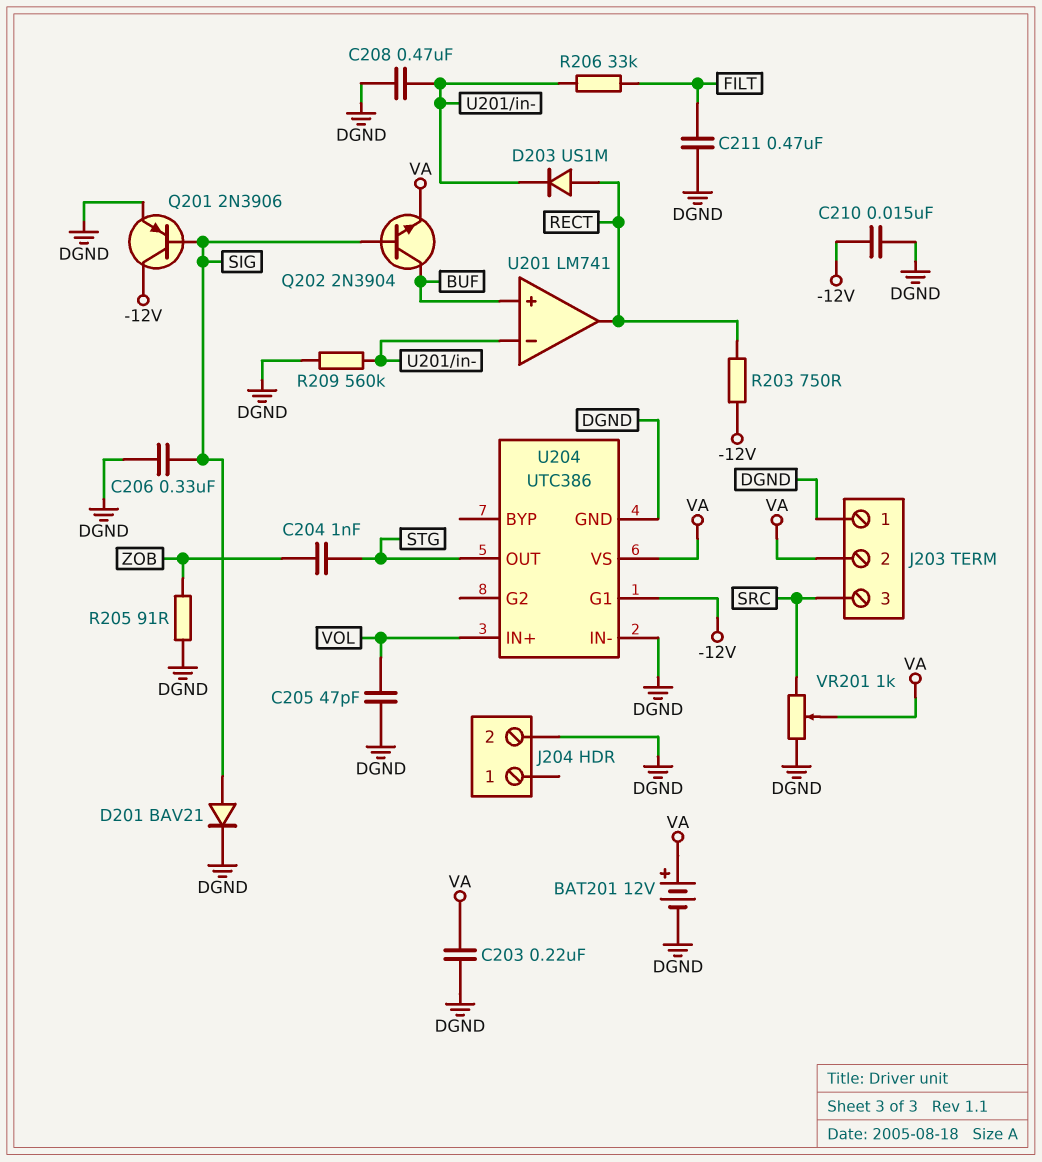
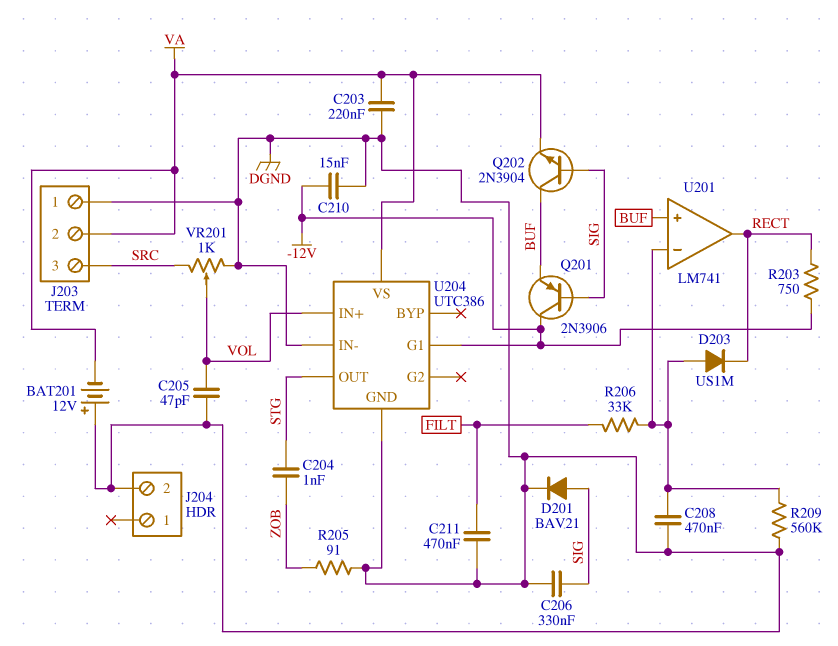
BAT201: 12V (plus VA, minus DGND) -> 12V (plus DGND, minus VA)
D203: diode US1M (A RECT, K U201/in-) -> diode US1M (A U201/in-, K RECT)
Q201: PNP 2N3906 (B SIG, C -12V, E DGND) -> PNP 2N3906 (B SIG, C -12V, E BUF)
VR201: 1k (DGND, SRC, wiper VA) -> 1k (DGND, SRC, wiper VOL)

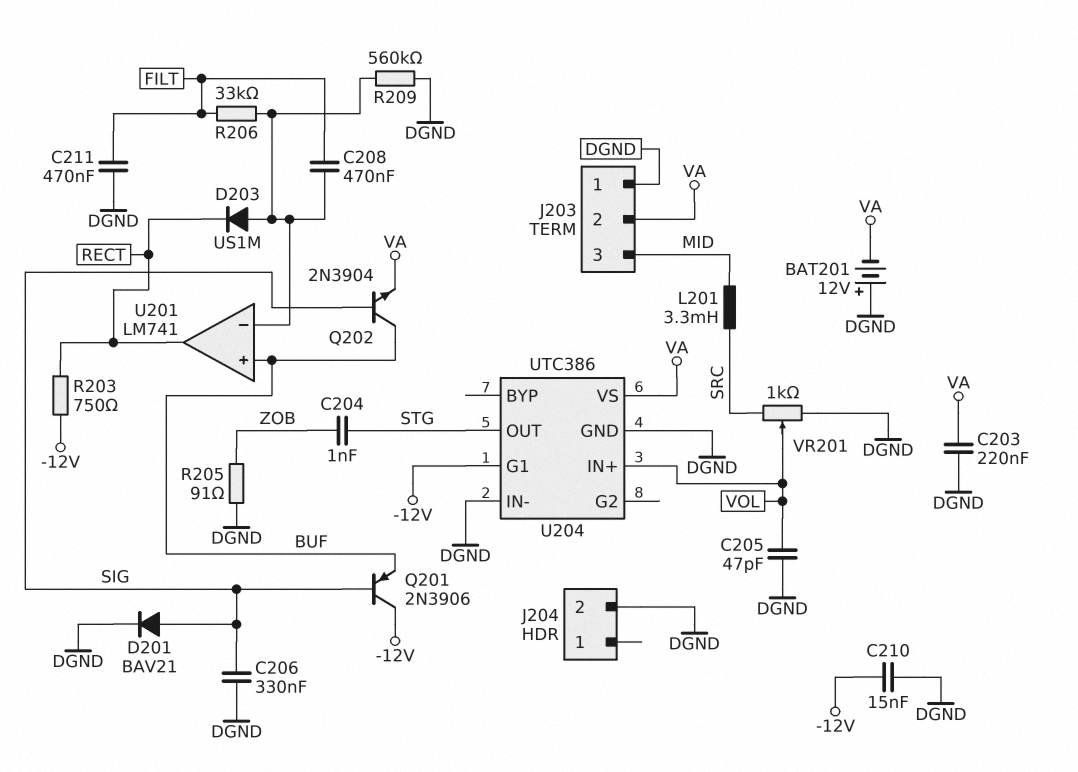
C208: 470nF (DGND, U201/in-) -> 470nF (FILT, U201/in-)
J203 pin 3: SRC -> MID
L201: none -> 3.3mH (MID, SRC)

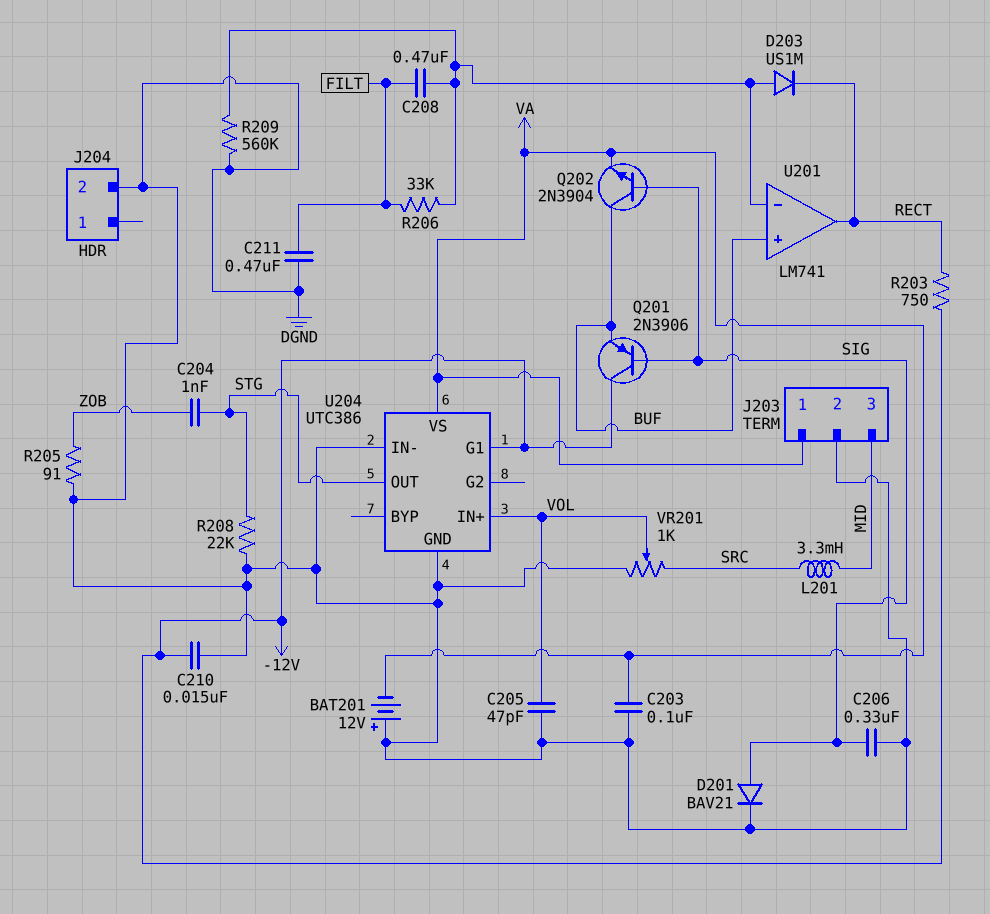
C203: 220nF (DGND, VA) -> 100nF (DGND, VA)
J203 pin 1: DGND -> VA
J203 pin 2: VA -> DGND
R208: none -> 22k (DGND, STG)

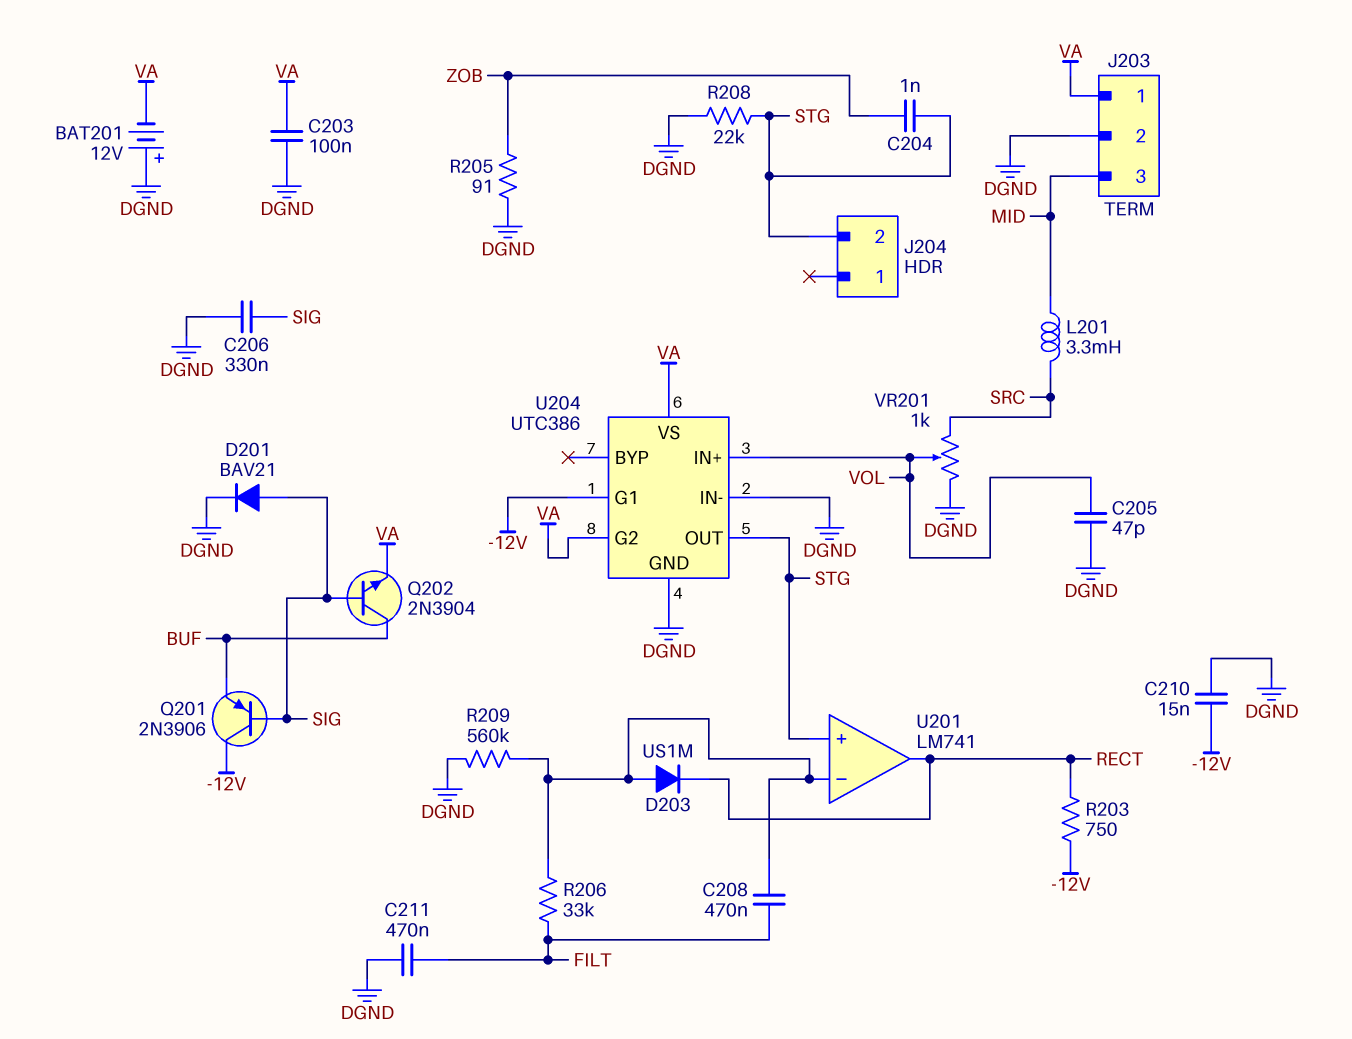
J204 pin 2: DGND -> STG
U201 pin in+: BUF -> STG
U204 pin G2: none -> VA

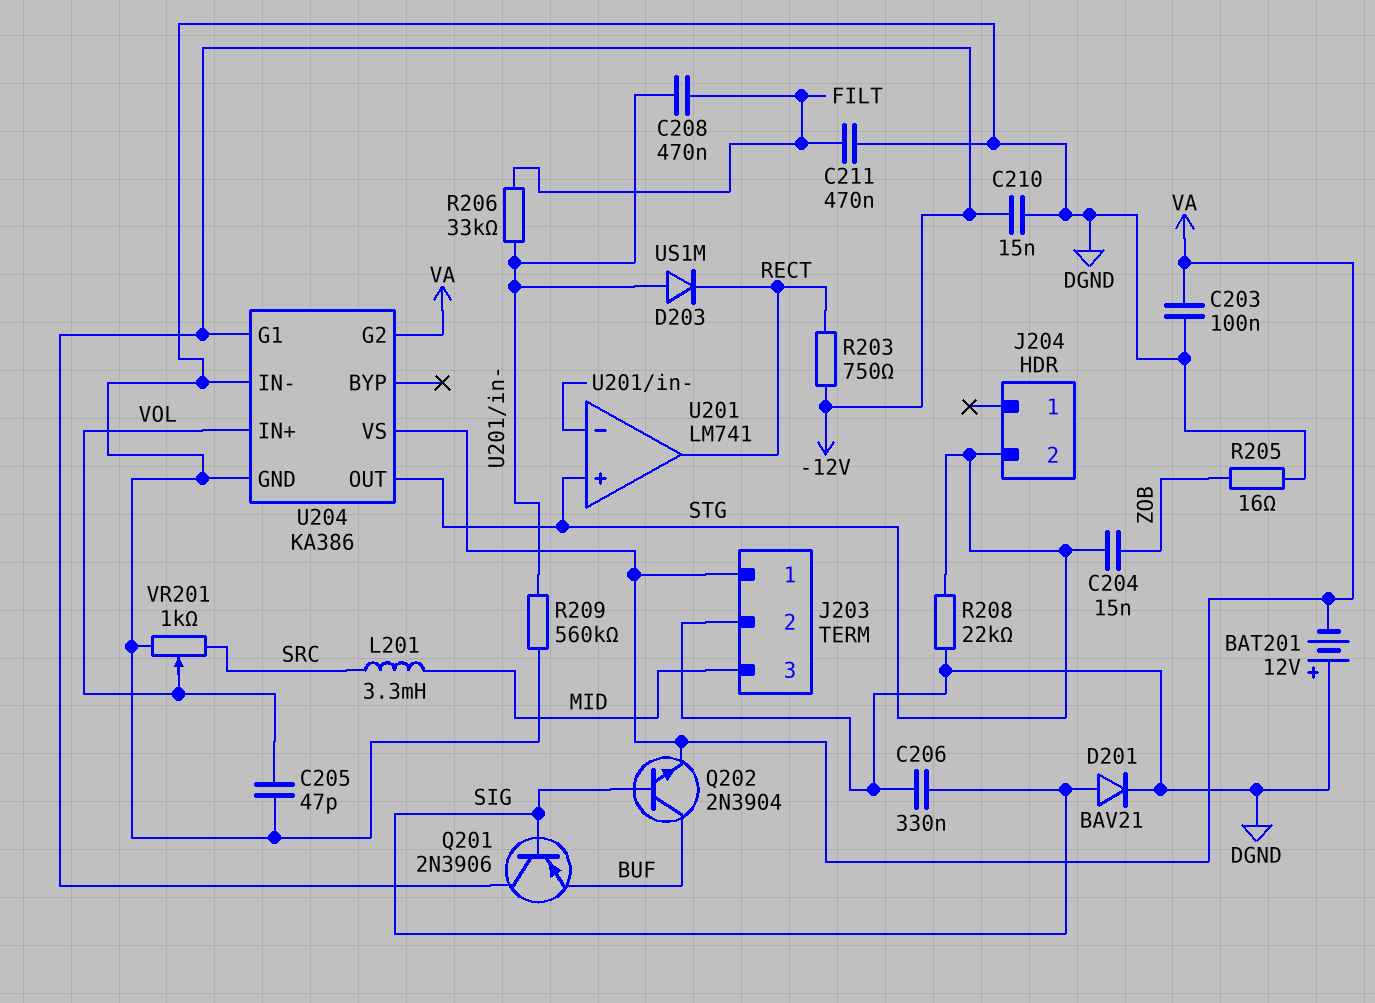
C204: 1nF (STG, ZOB) -> 15nF (STG, ZOB)
R205: 91 (DGND, ZOB) -> 16 (DGND, ZOB)
U204: UTC386 -> KA386

